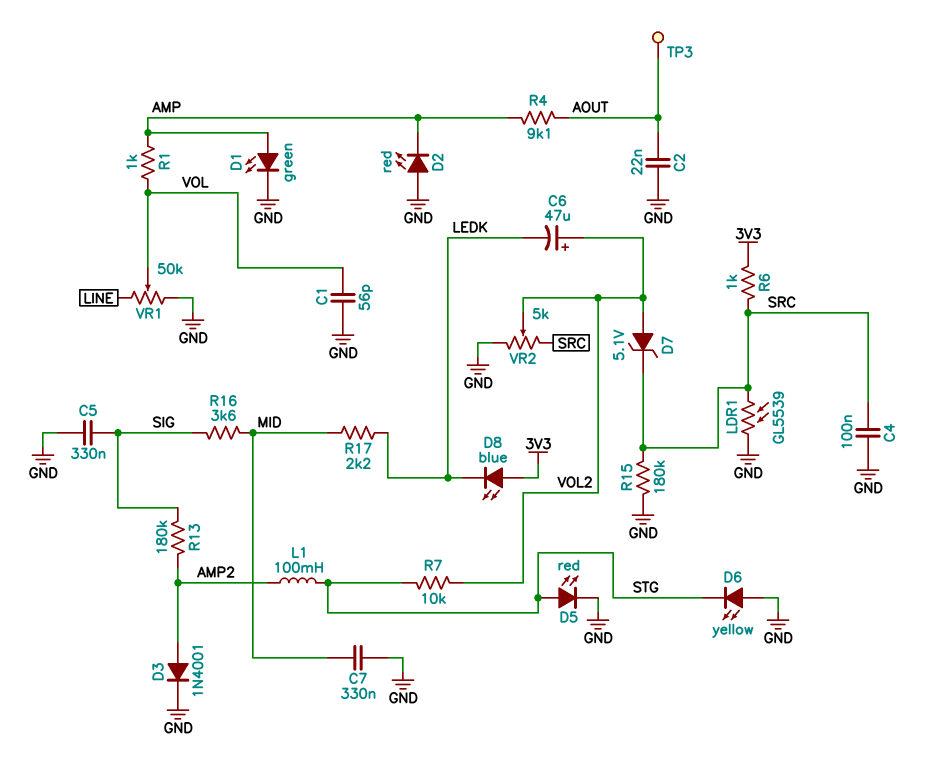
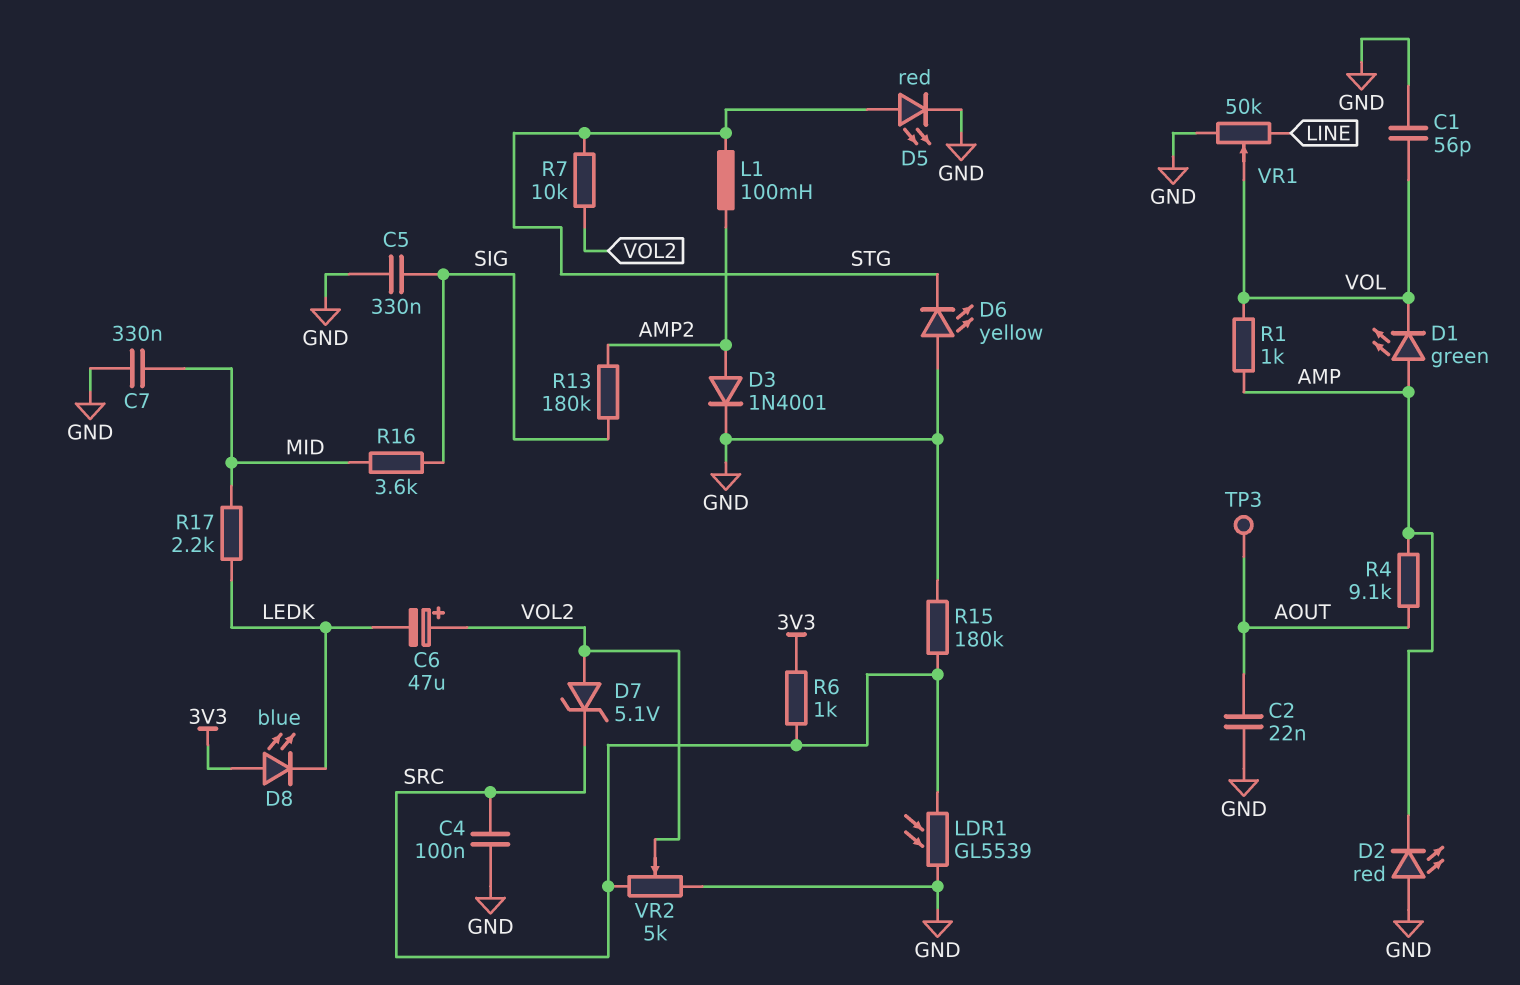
D1: LED green (A AMP, K GND) -> LED green (A AMP, K VOL)

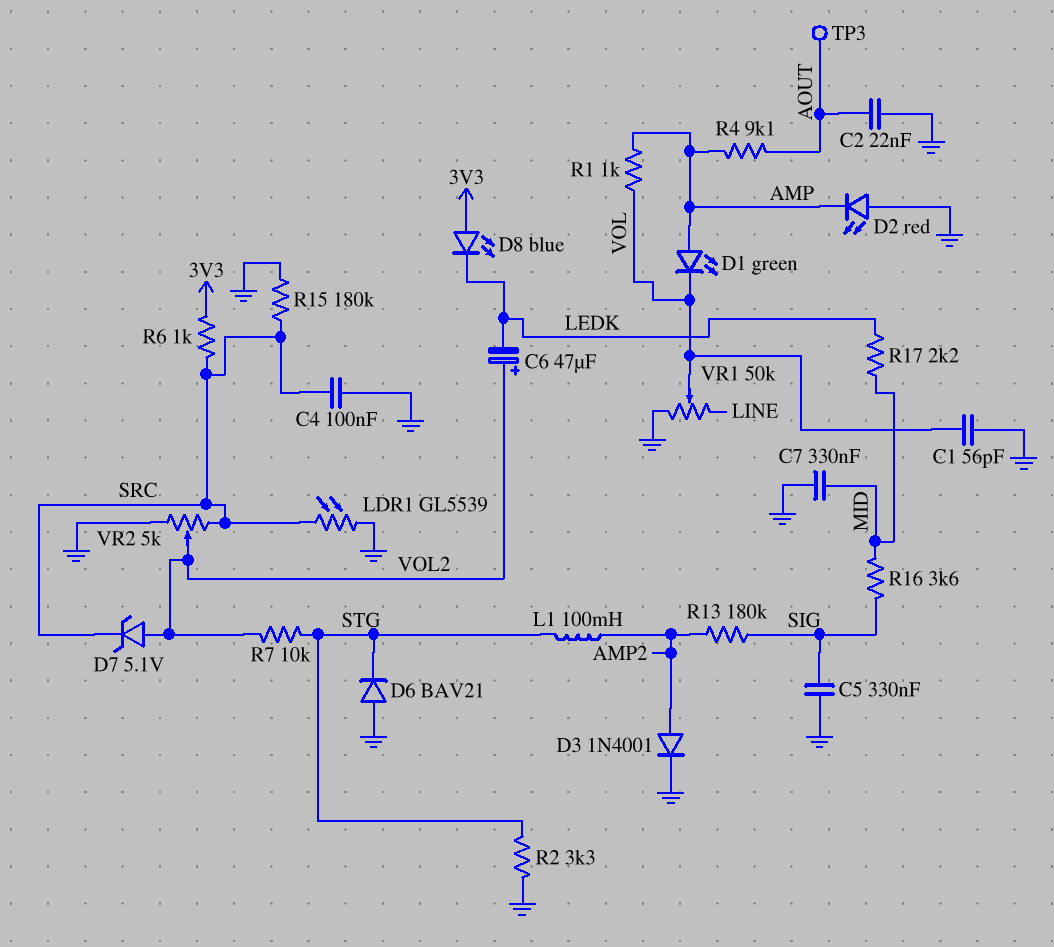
D5: LED red (A STG, K GND) -> none
D6: LED yellow (A GND, K STG) -> diode BAV21 (A GND, K STG)
R2: none -> 3.3k (GND, STG)

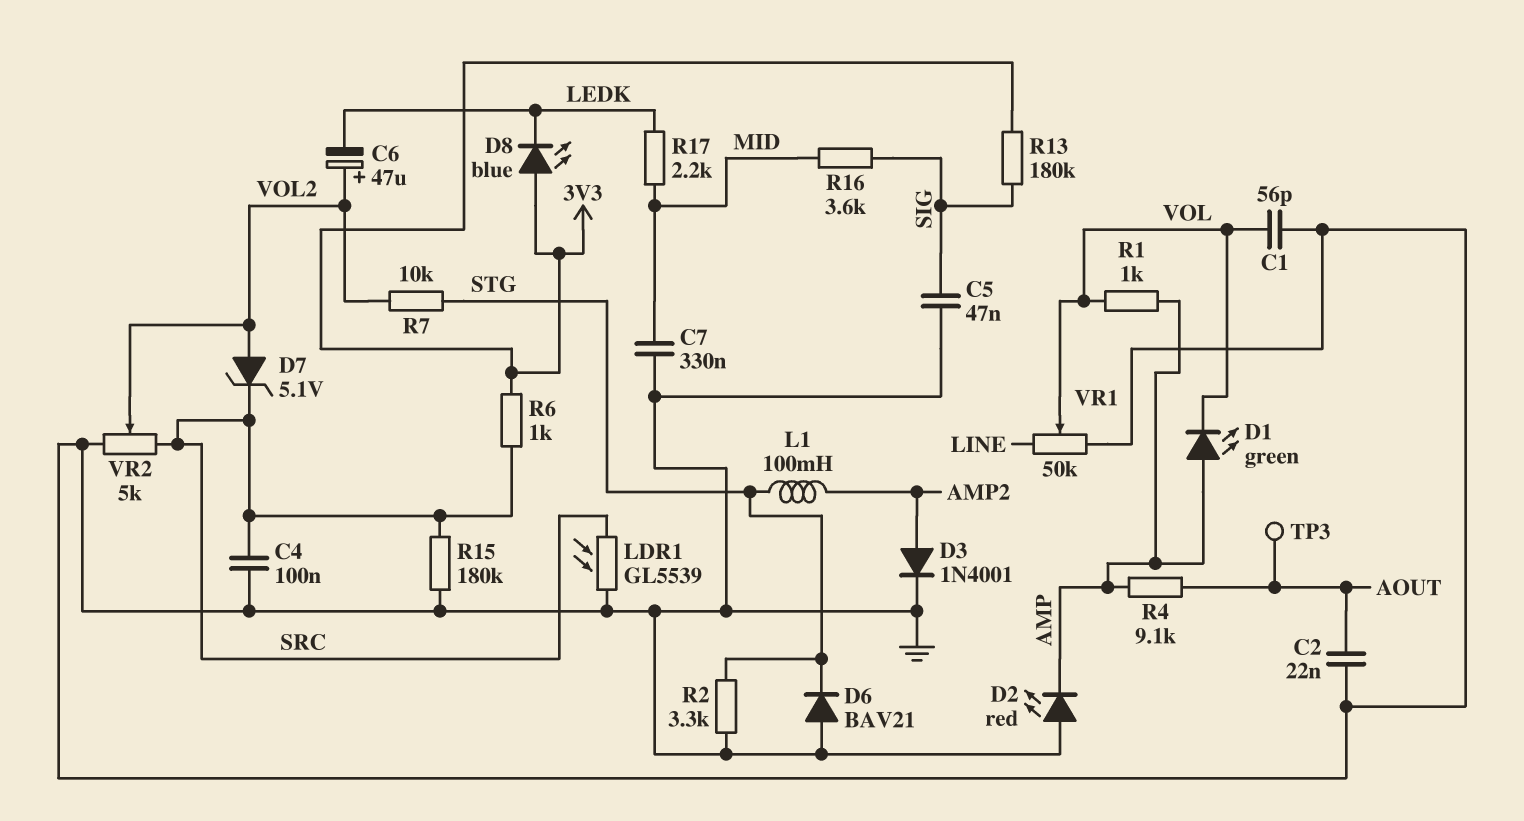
C5: 330nF (GND, SIG) -> 47nF (GND, SIG)
R13: 180k (AMP2, SIG) -> 180k (3V3, SIG)

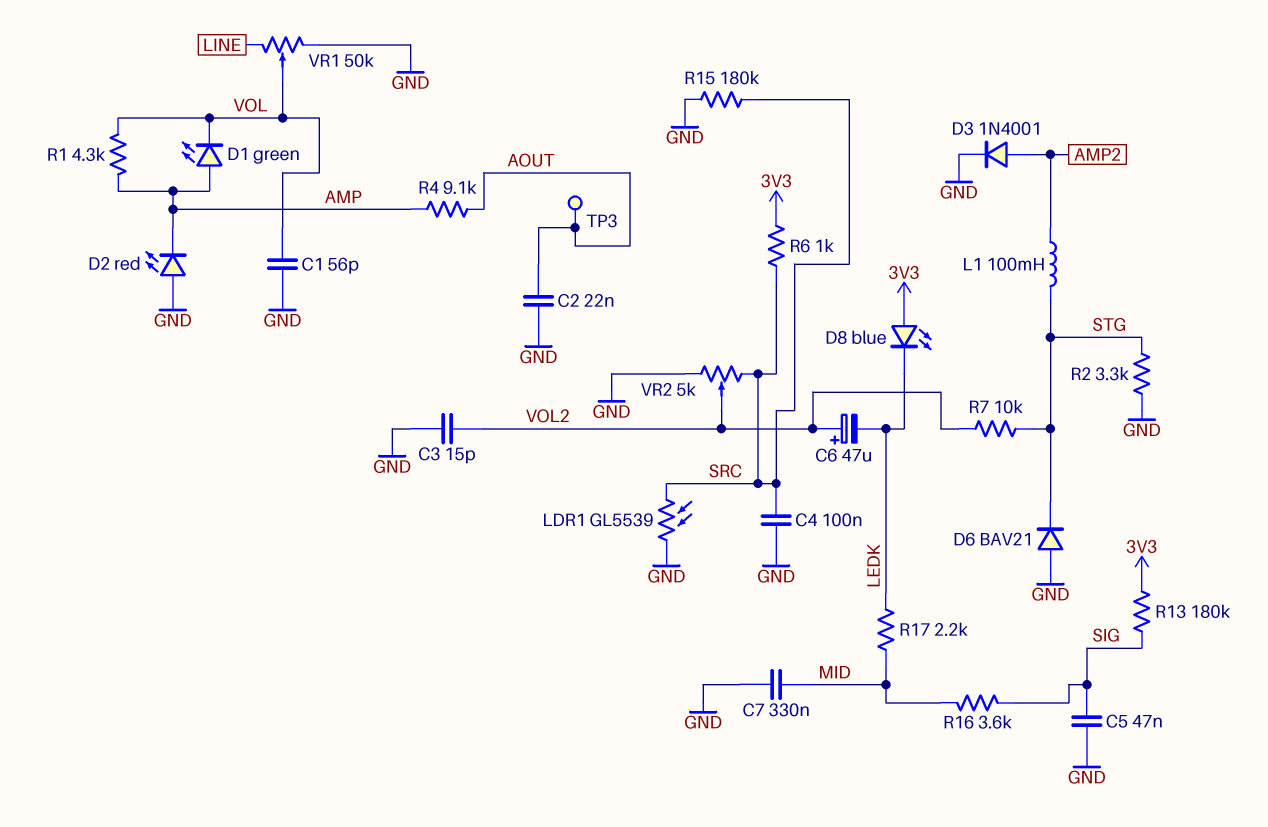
C3: none -> 15pF (GND, VOL2)
D7: zener 5.1V (A VOL2, K SRC) -> none
R1: 1k (AMP, VOL) -> 4.3k (AMP, VOL)

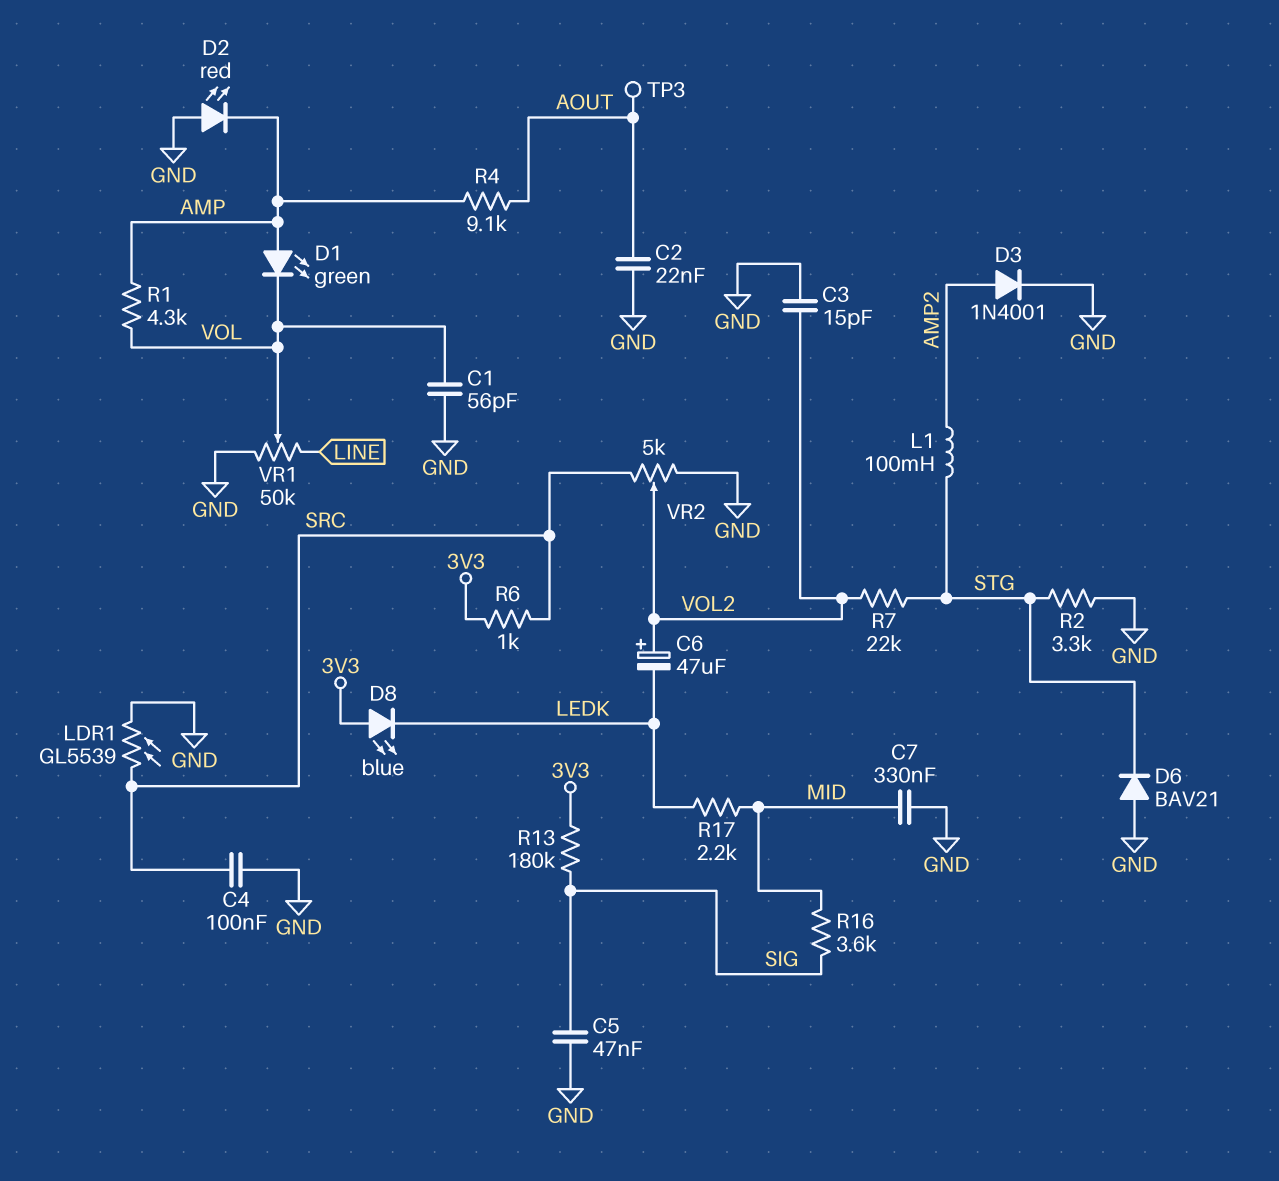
R7: 10k (STG, VOL2) -> 22k (STG, VOL2)
R15: 180k (GND, SRC) -> none

